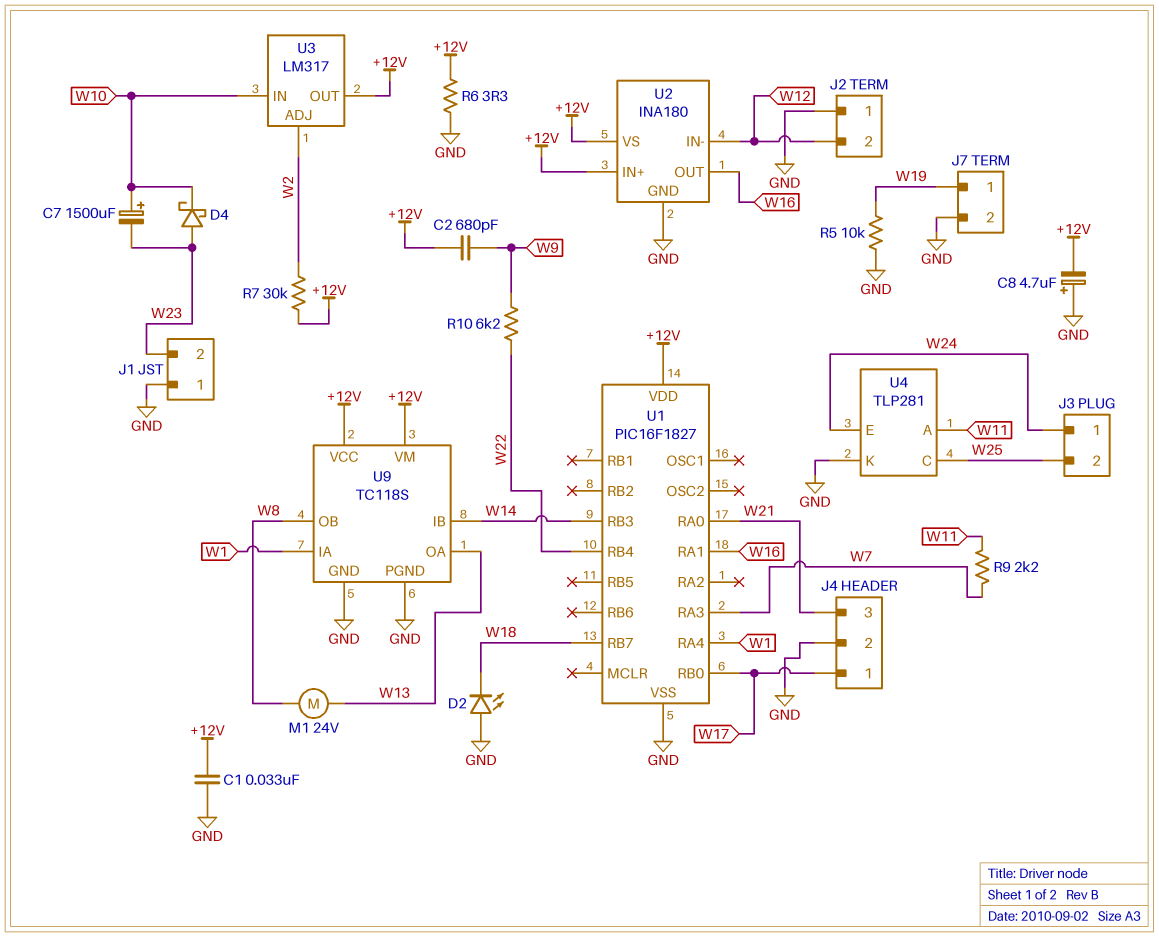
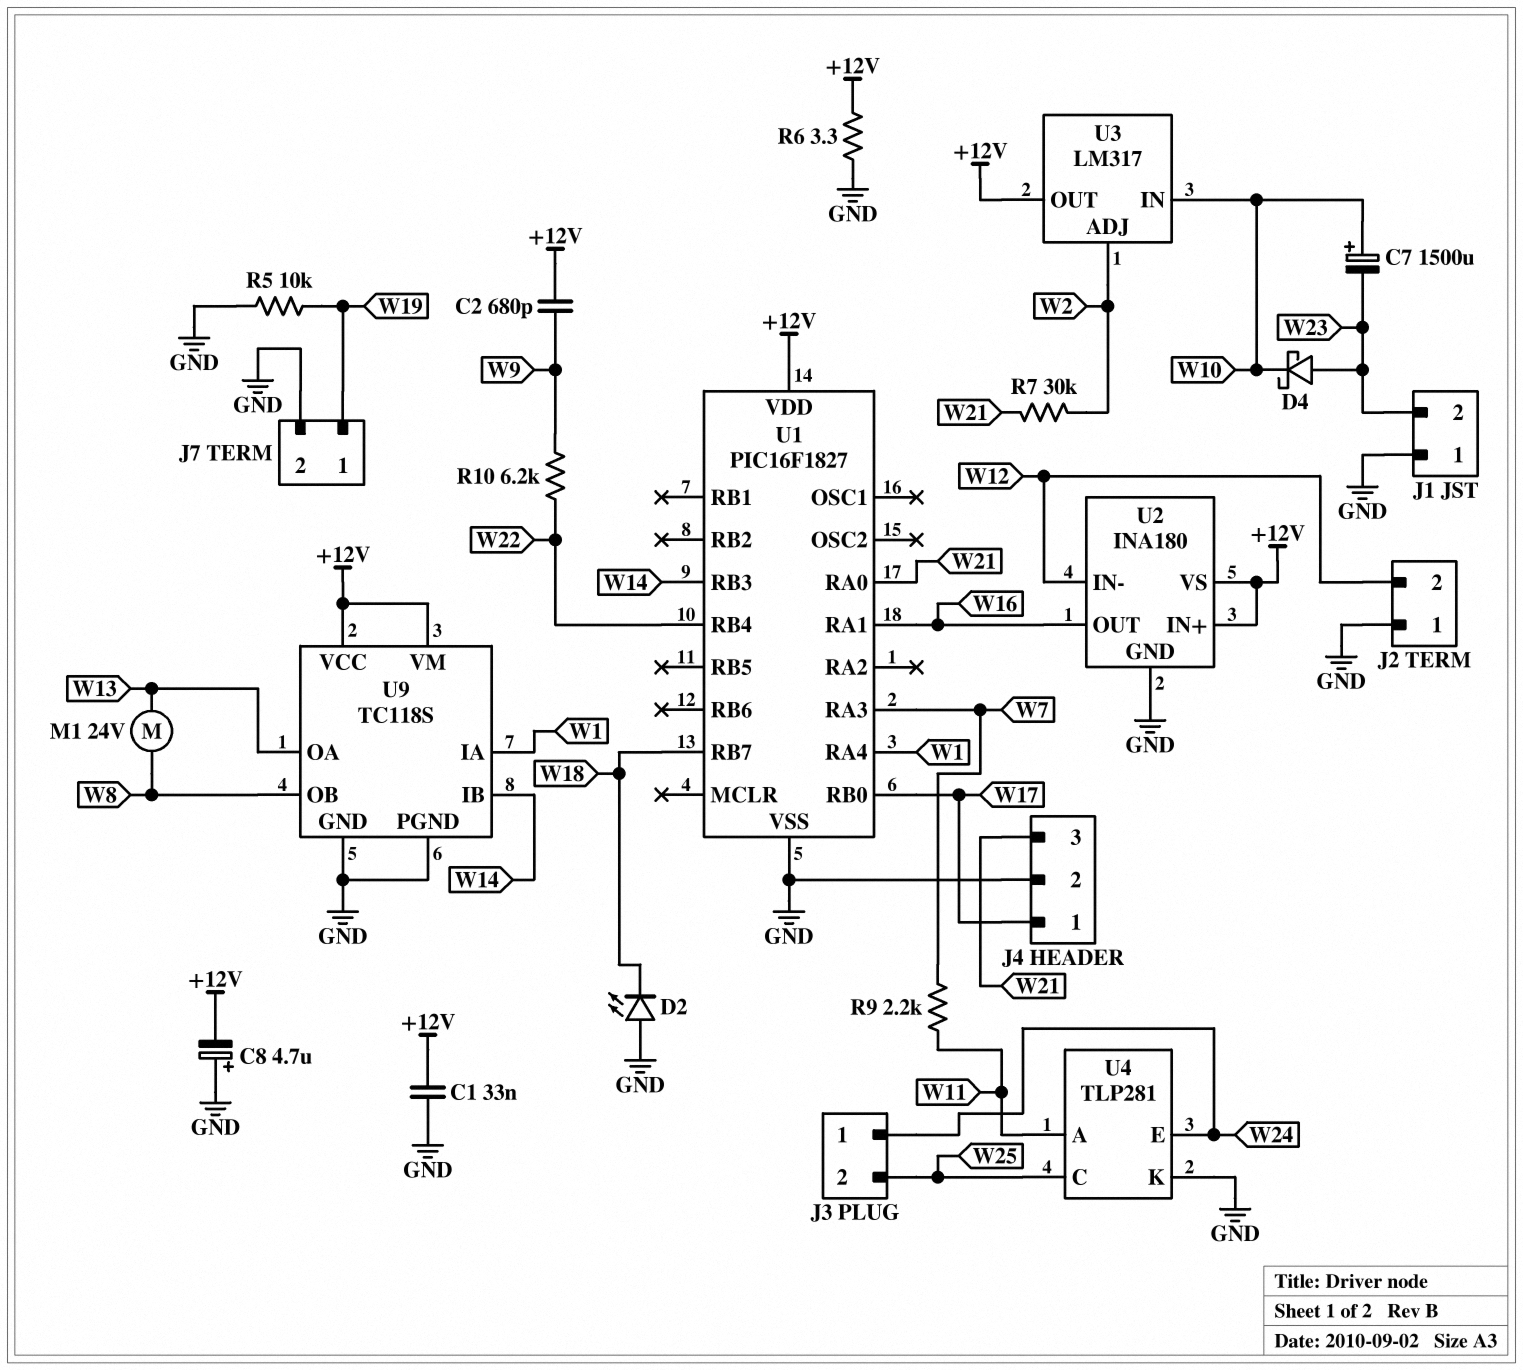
R7: 30k (+12V, W2) -> 30k (W2, W21)

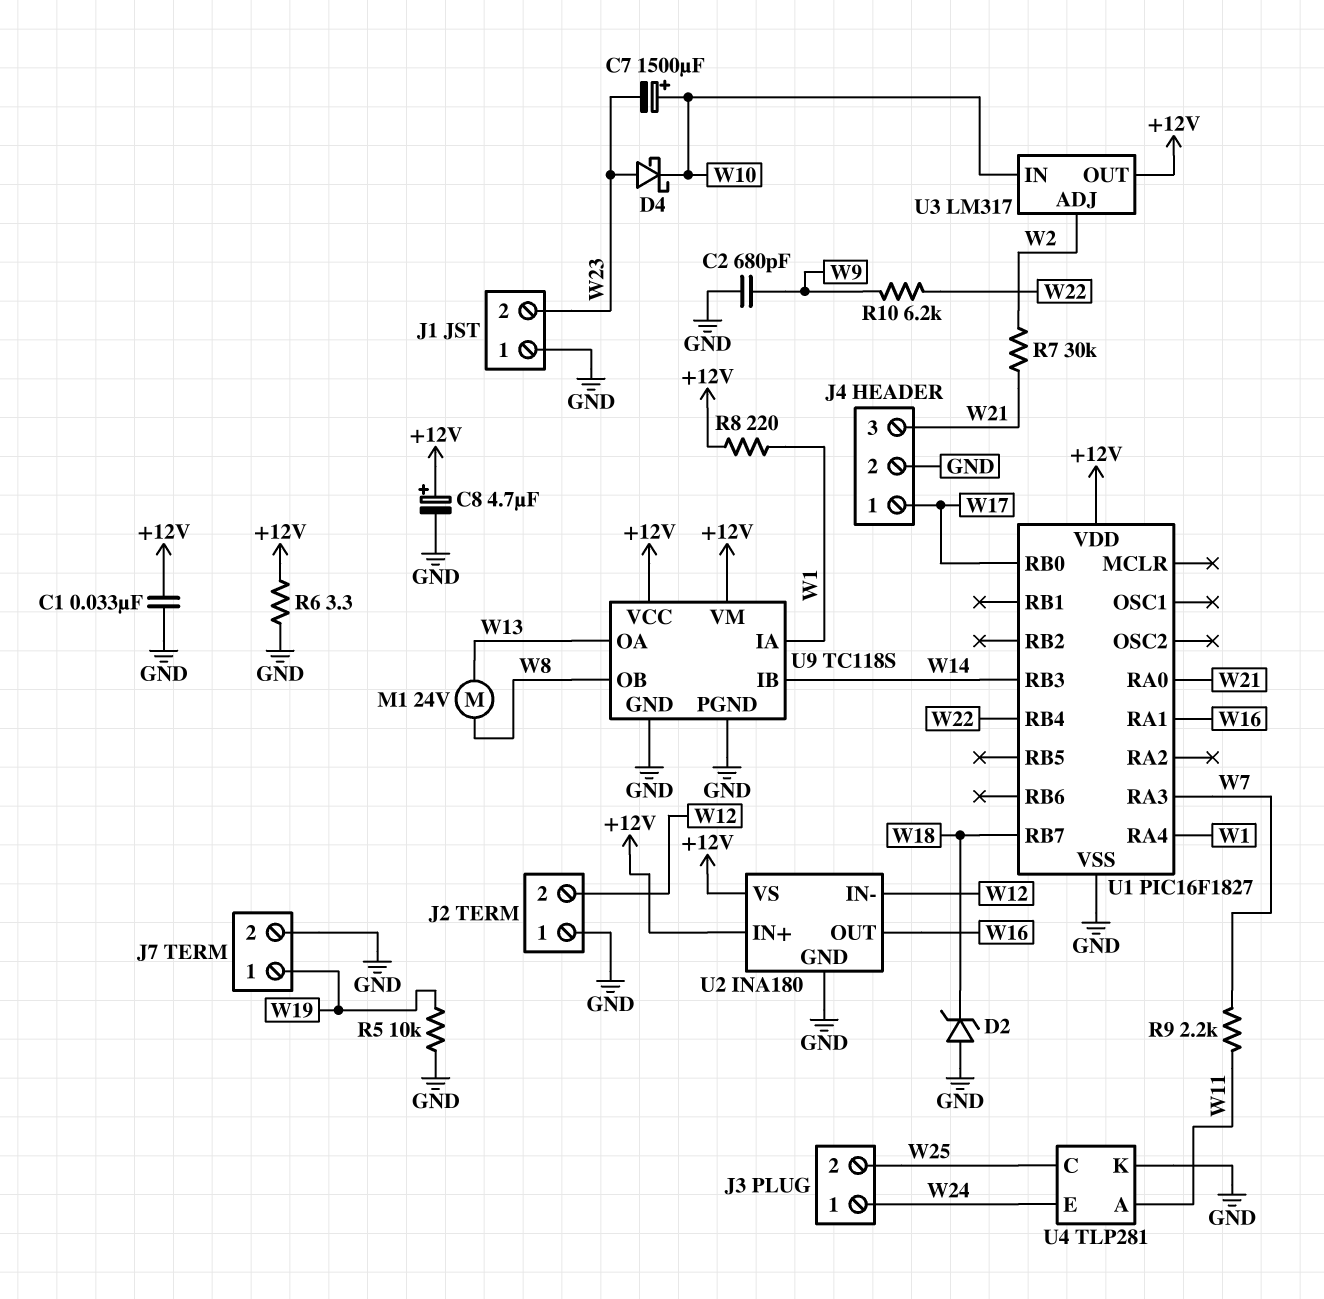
C2: 680pF (+12V, W9) -> 680pF (GND, W9)
C8: 4.7uF (plus GND, minus +12V) -> 4.7uF (plus +12V, minus GND)
D2: LED (A GND, K W18) -> zener (A GND, K W18)
R8: none -> 220 (+12V, W1)

